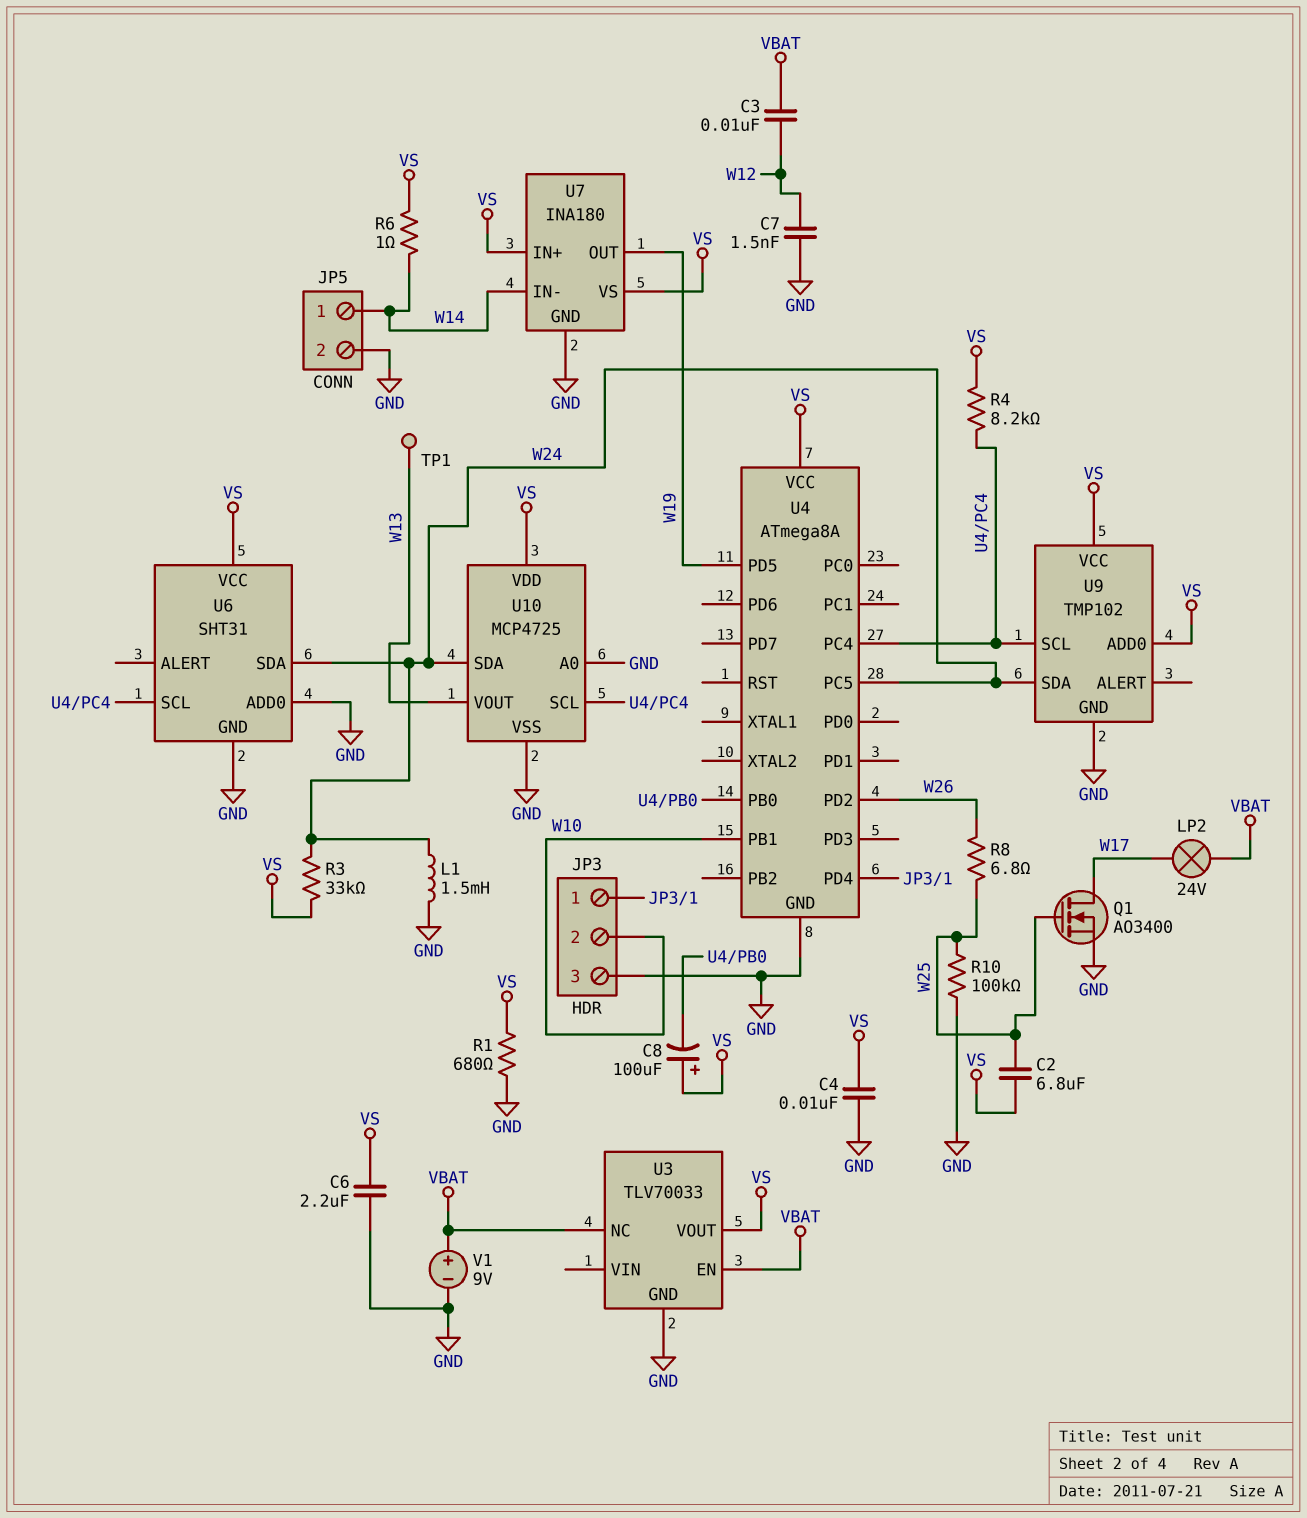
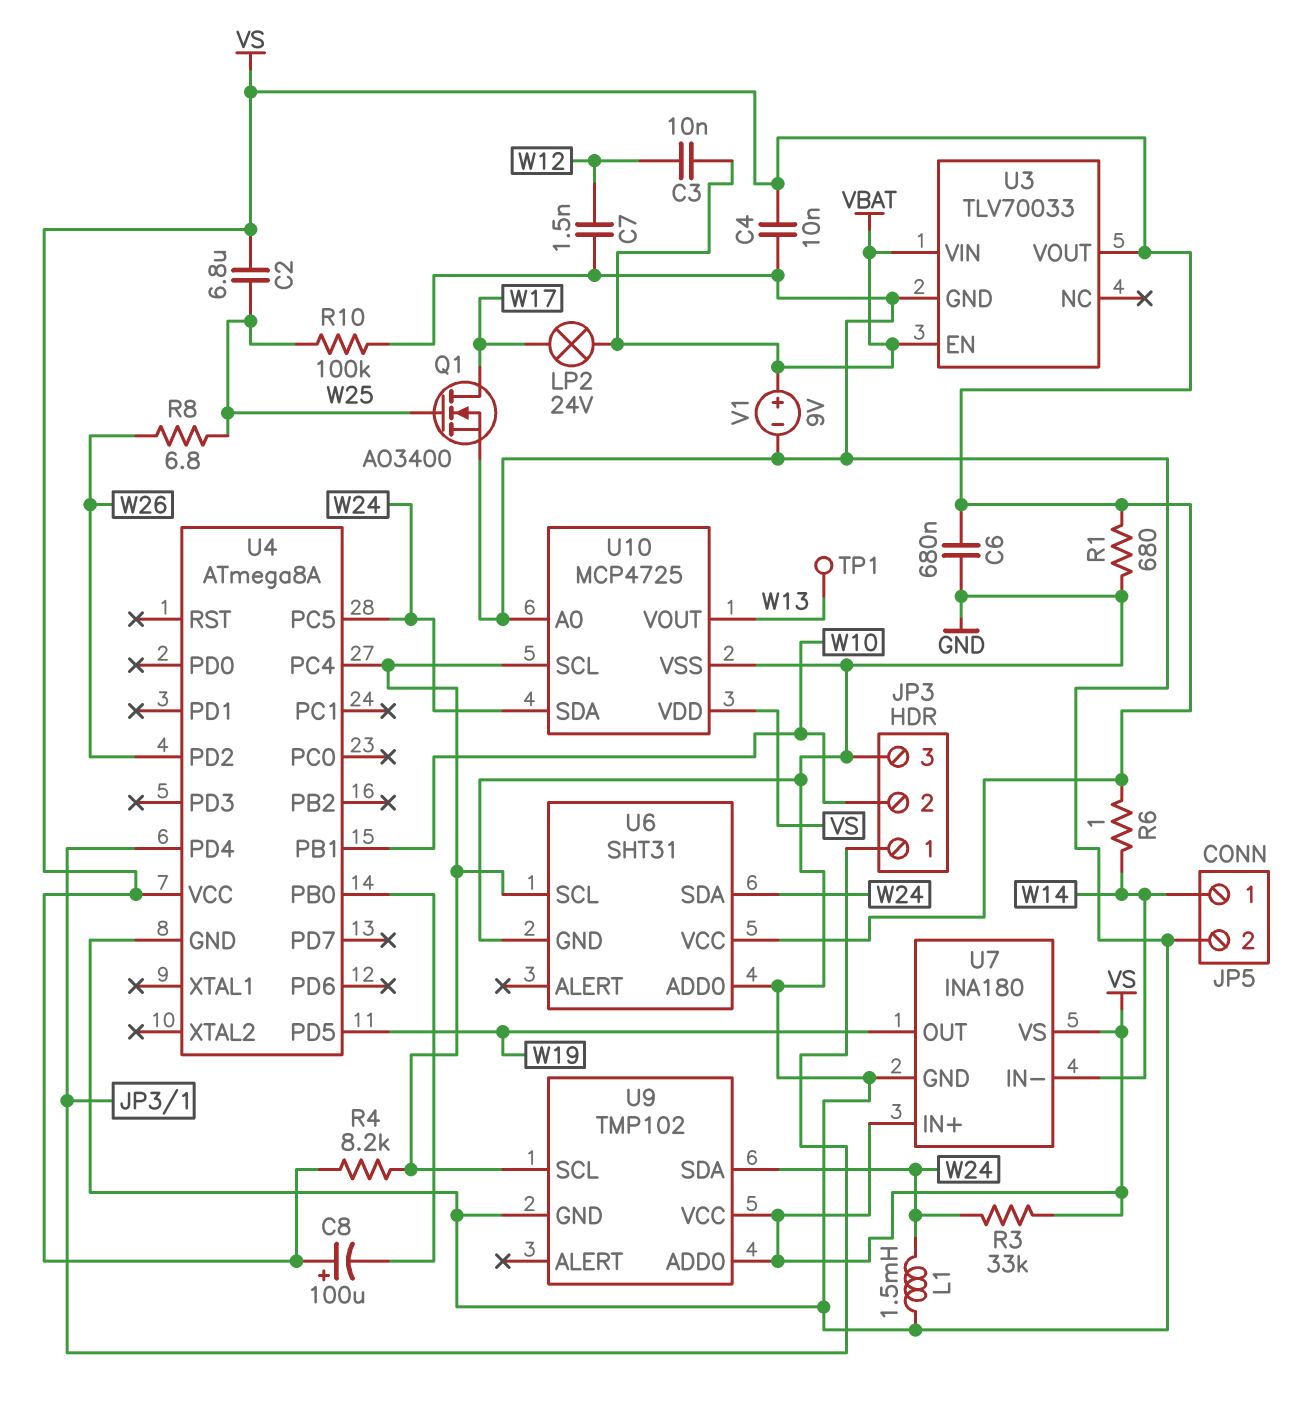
C6: 2.2uF (GND, VS) -> 680nF (GND, VS)
U3 pin NC: VBAT -> none
U3 pin VIN: none -> VBAT

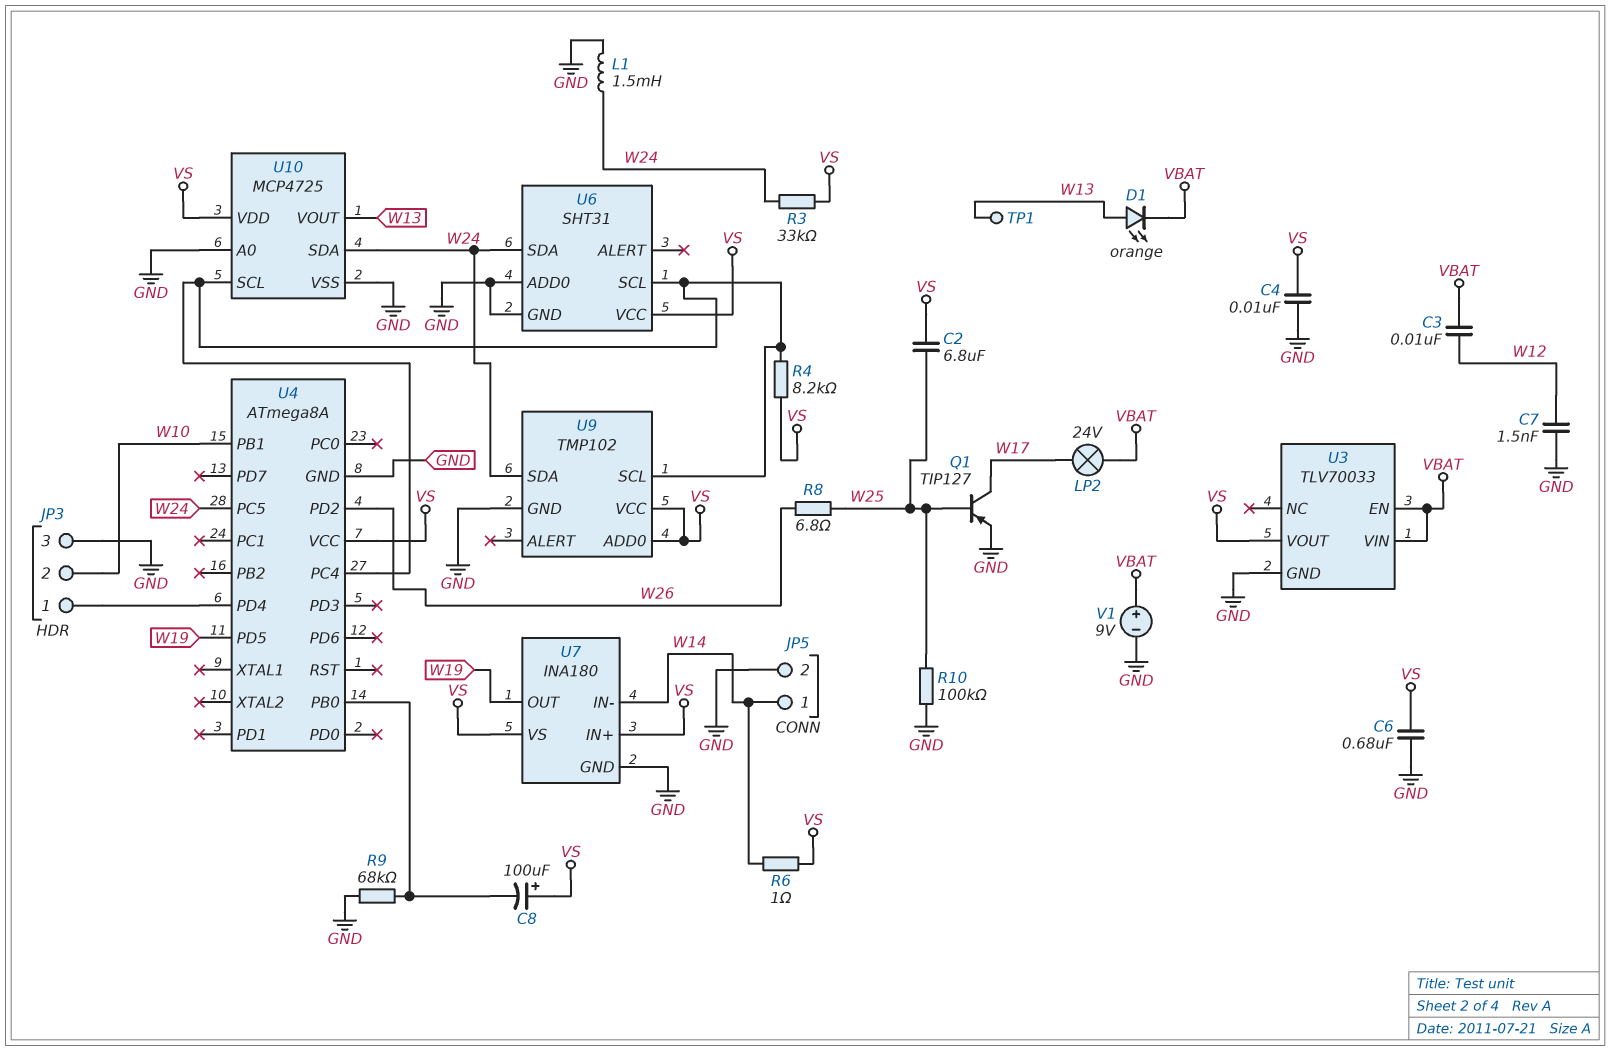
D1: none -> LED orange (A W13, K VBAT)
Q1: NMOS AO3400 (G W25, D W17, S GND) -> PNP TIP127 (B W25, C W17, E GND)
R1: 680 (GND, VS) -> none
R9: none -> 68k (GND, U4/PB0)

